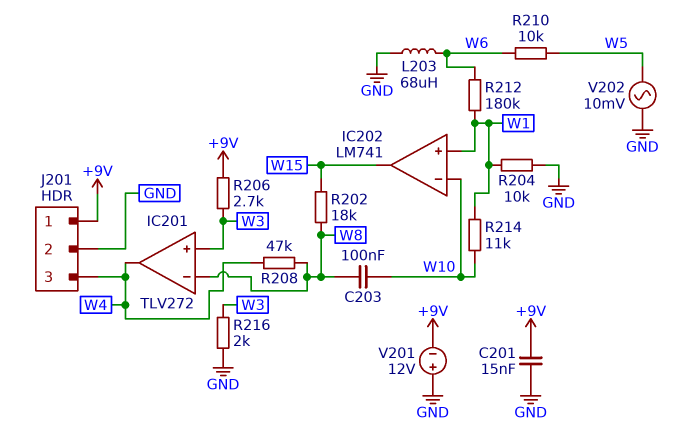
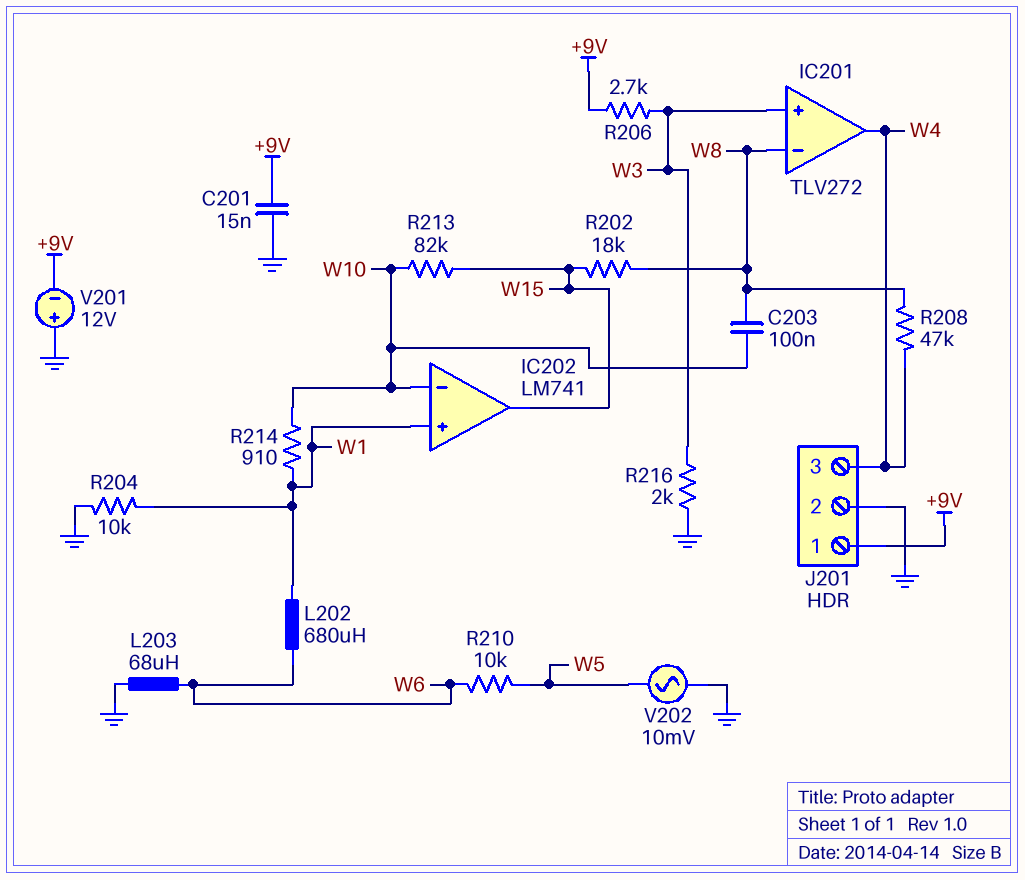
L202: none -> 680uH (W1, W6)
R212: 180k (W1, W6) -> none
R213: none -> 82k (W10, W15)
R214: 11k (W1, W10) -> 910 (W1, W10)

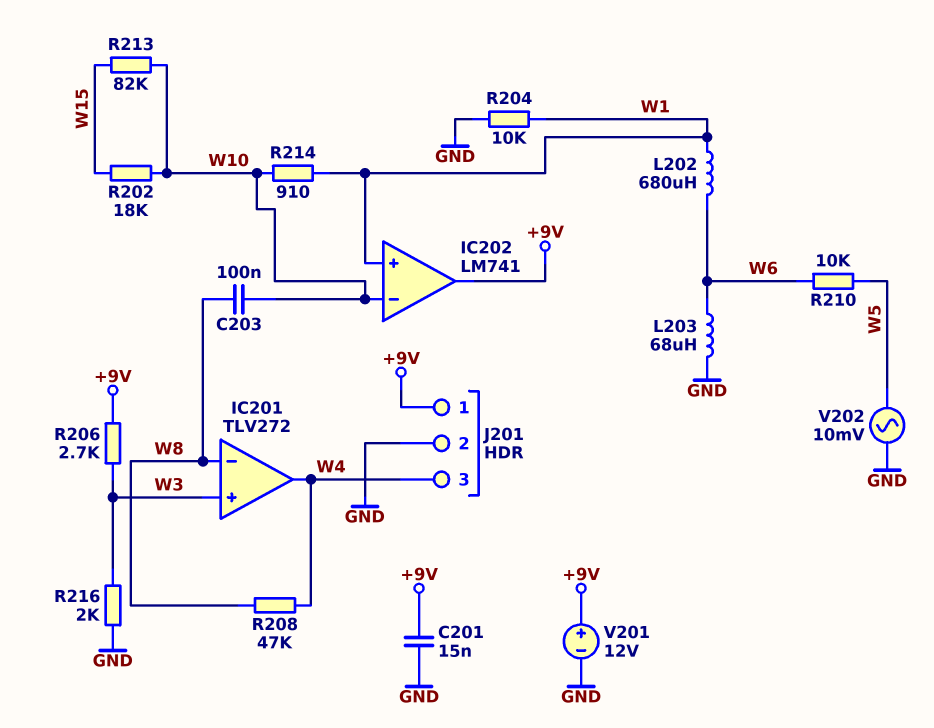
IC202 pin out: W15 -> +9V
R202: 18k (W8, W15) -> 18k (W10, W15)
V201: 12V (plus GND, minus +9V) -> 12V (plus +9V, minus GND)

